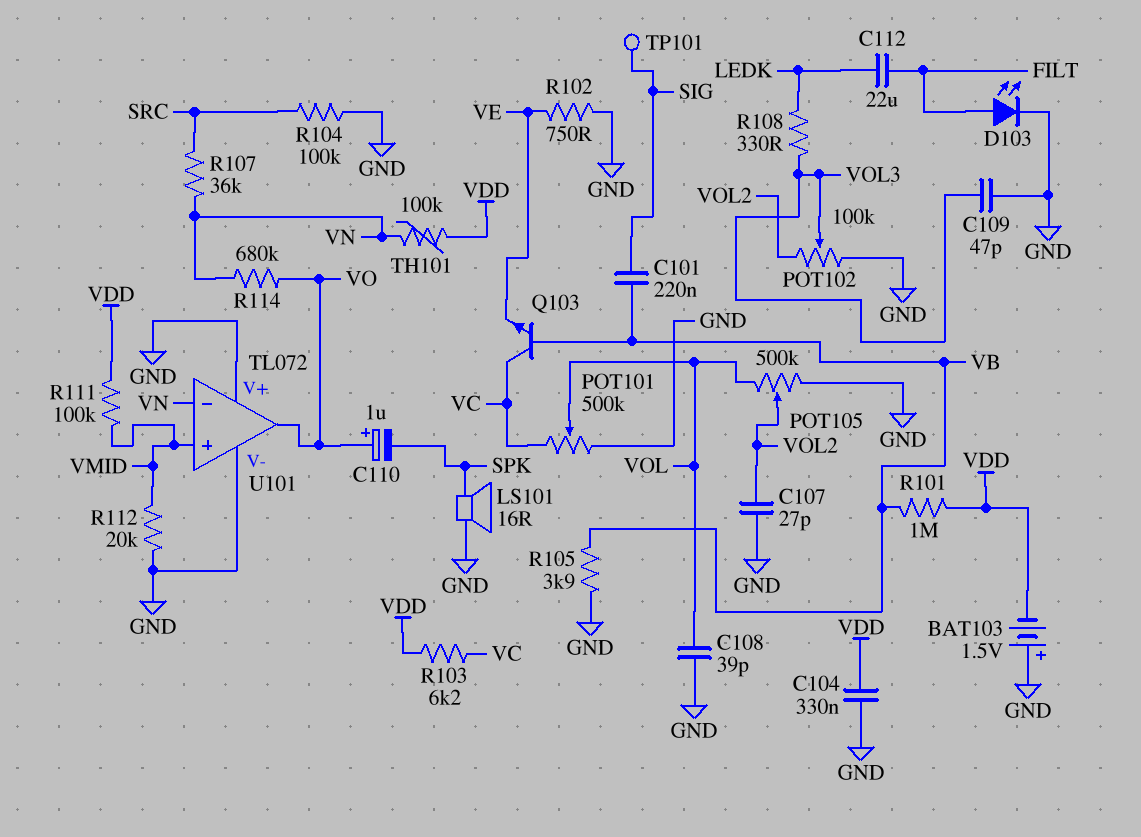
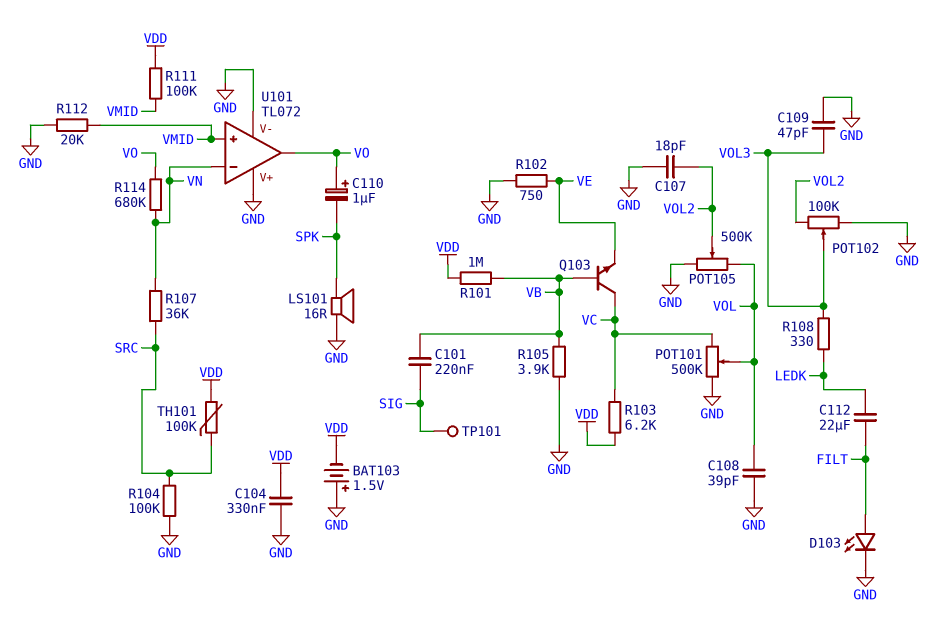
C107: 27pF (GND, VOL2) -> 18pF (GND, VOL2)
TH101: 100k (VDD, VN) -> 100k (SRC, VDD)

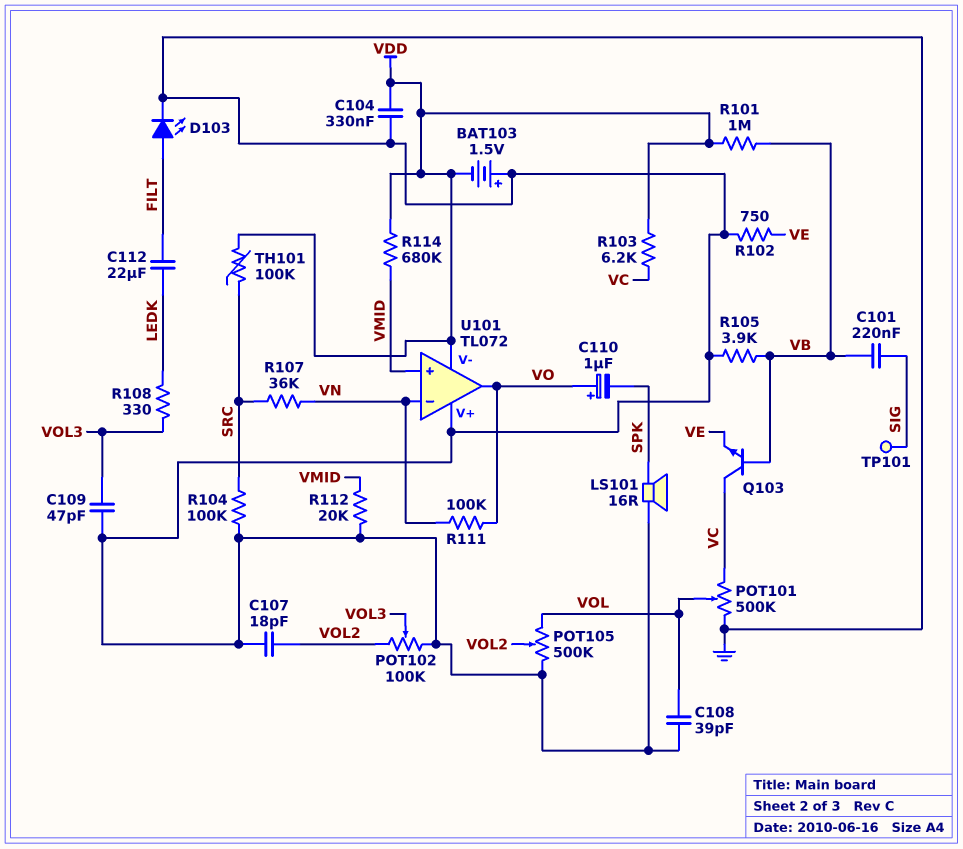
R111: 100k (VDD, VMID) -> 100k (VN, VO)
R114: 680k (VN, VO) -> 680k (VDD, VMID)
U101 pin V-: GND -> VDD

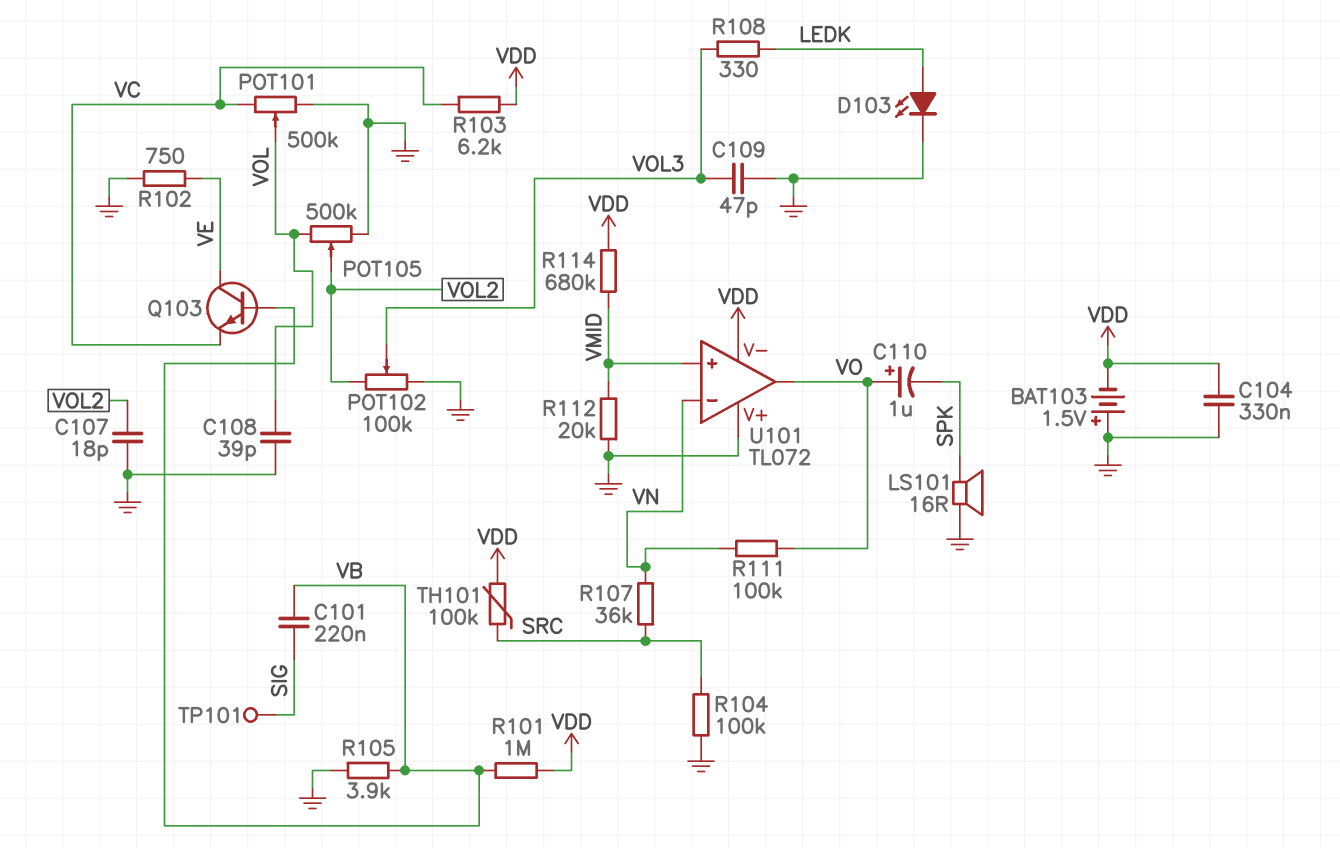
C112: 22uF (FILT, LEDK) -> none
D103: LED (A FILT, K GND) -> LED (A LEDK, K GND)
Q103: NPN (B VB, C VC, E VE) -> NPN (B VB, C VE, E VC)

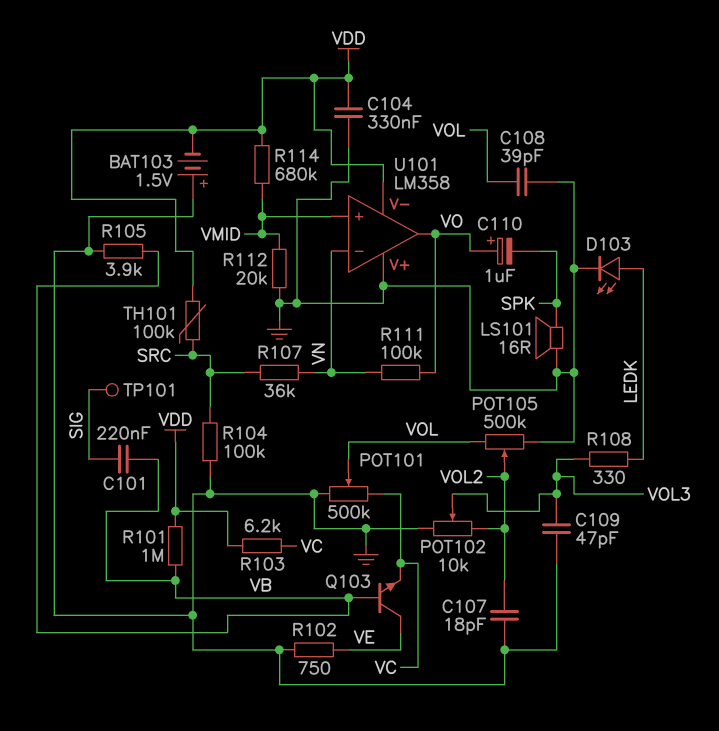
POT102: 100k (GND, VOL2, wiper VOL3) -> 10k (GND, VOL2, wiper VOL3)
U101: TL072 -> LM358

